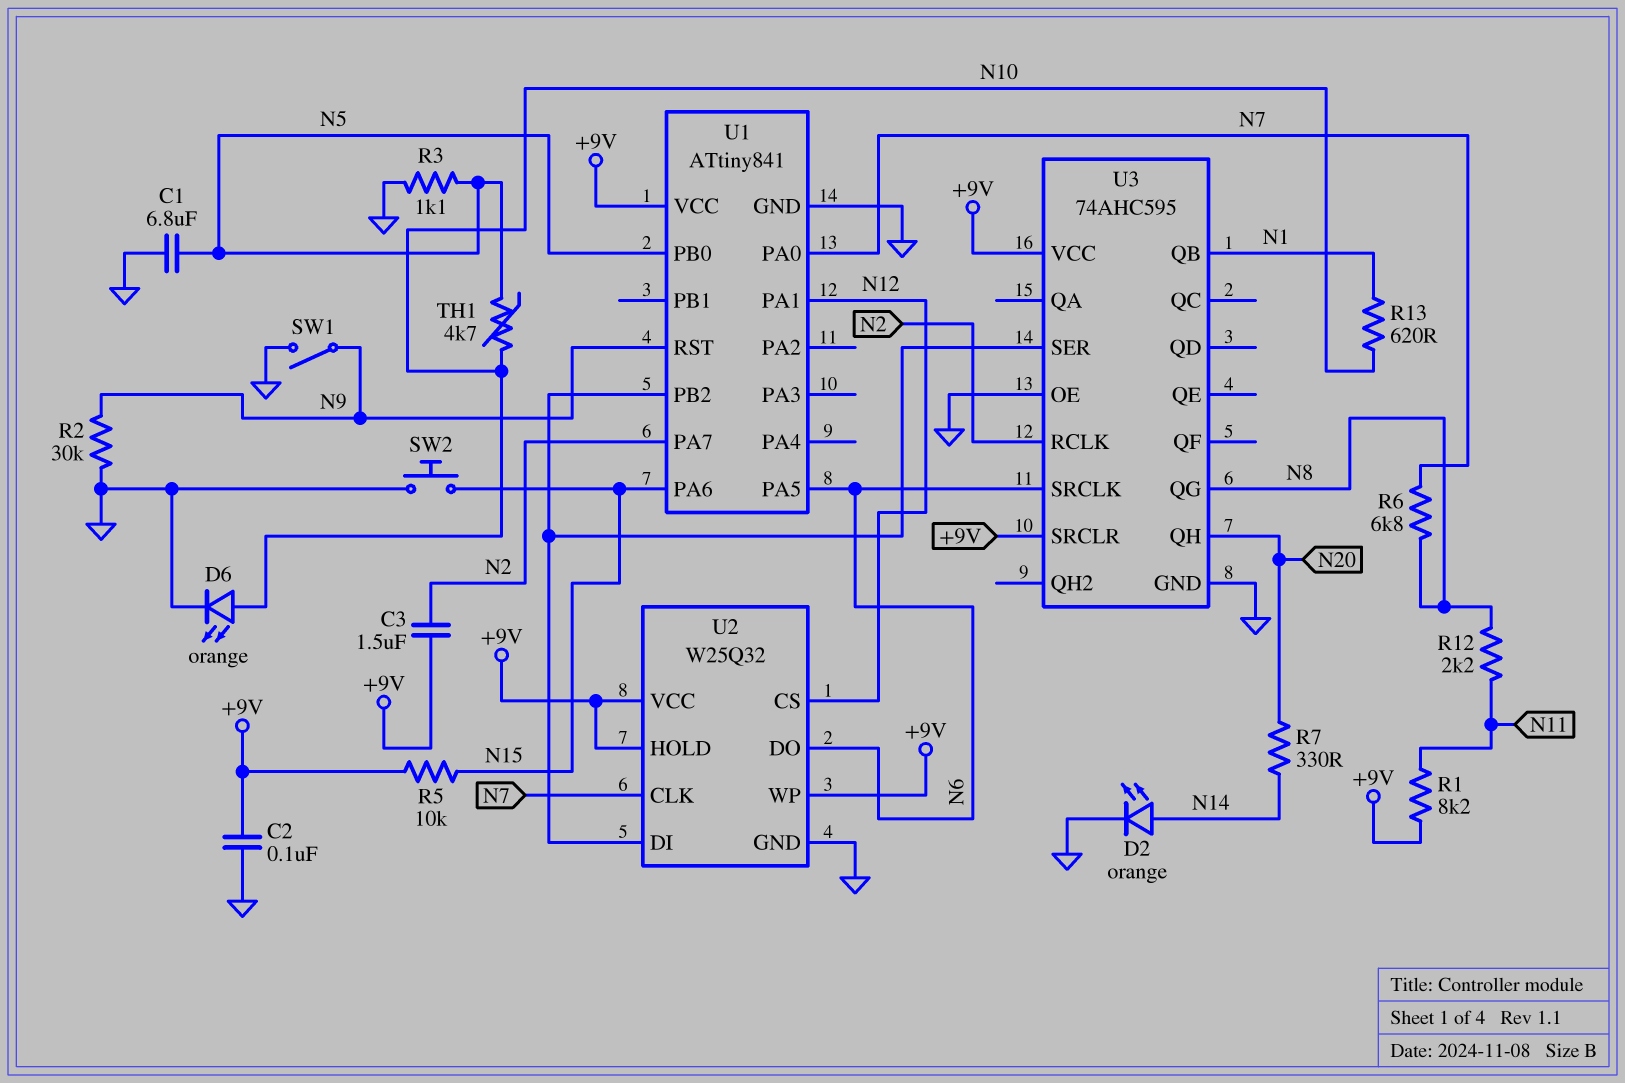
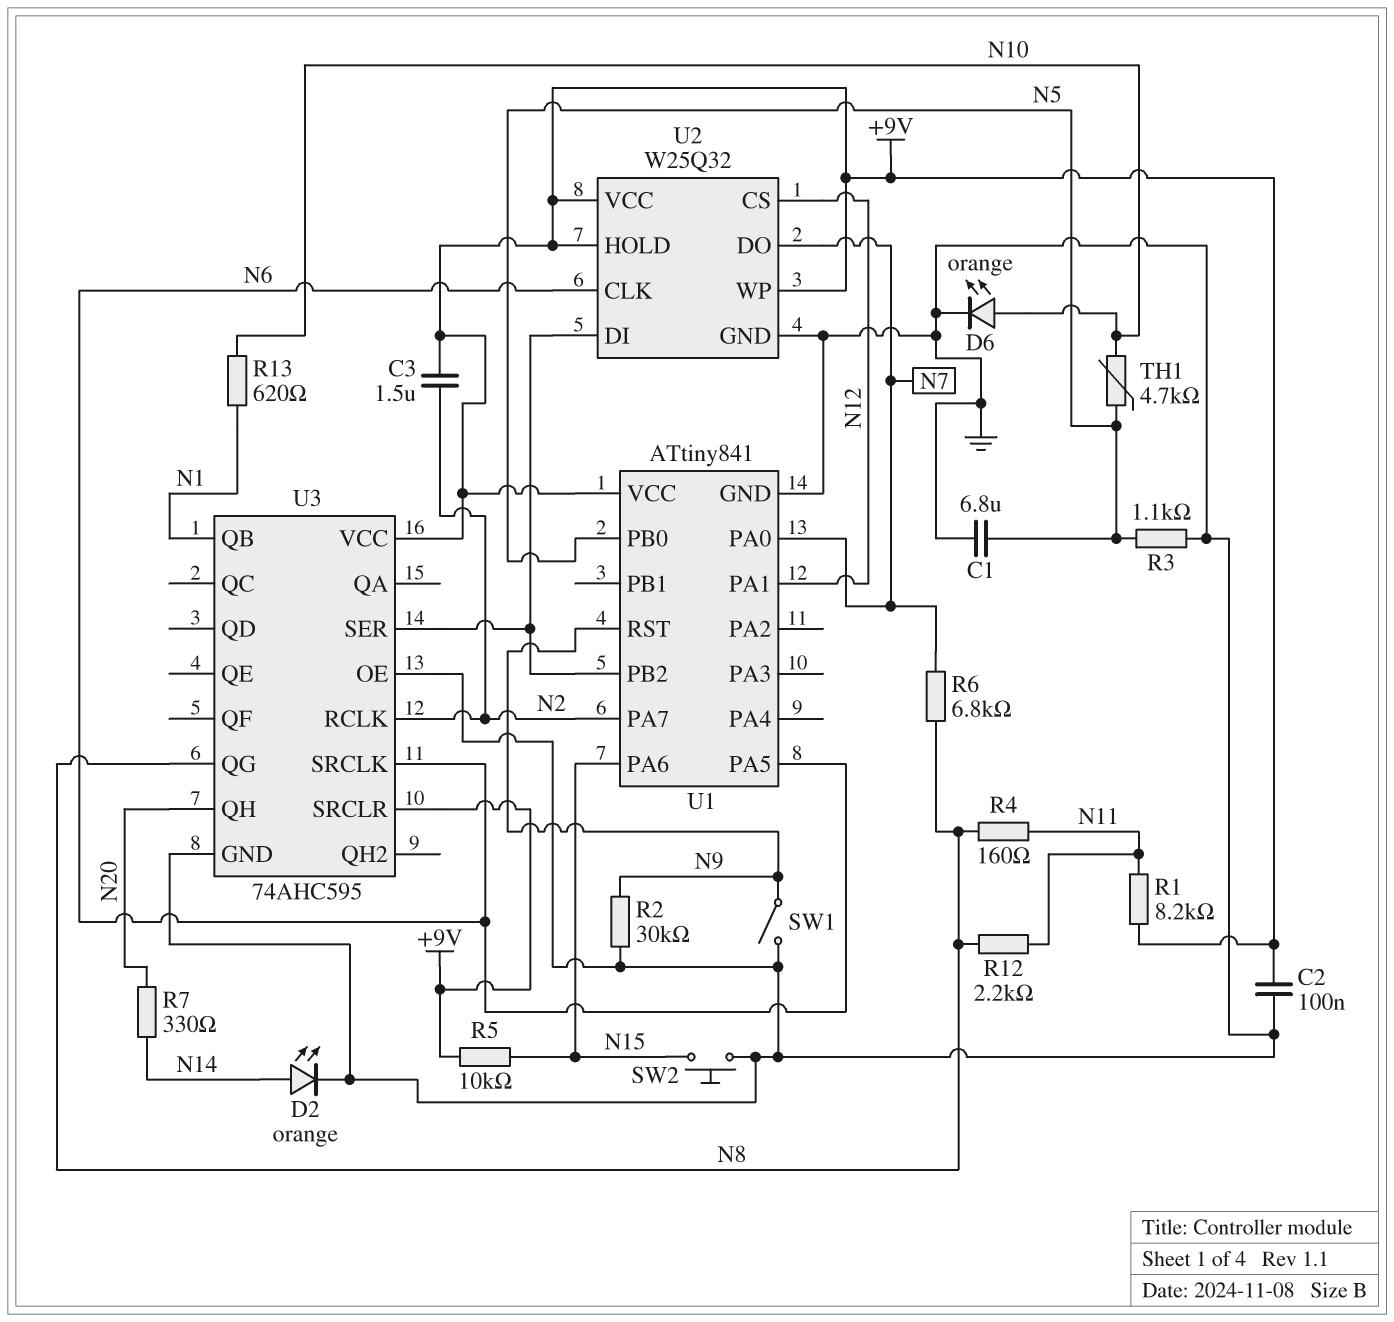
R4: none -> 160 (N8, N11)
U2 pin CLK: N7 -> N6
U2 pin DO: N6 -> N7

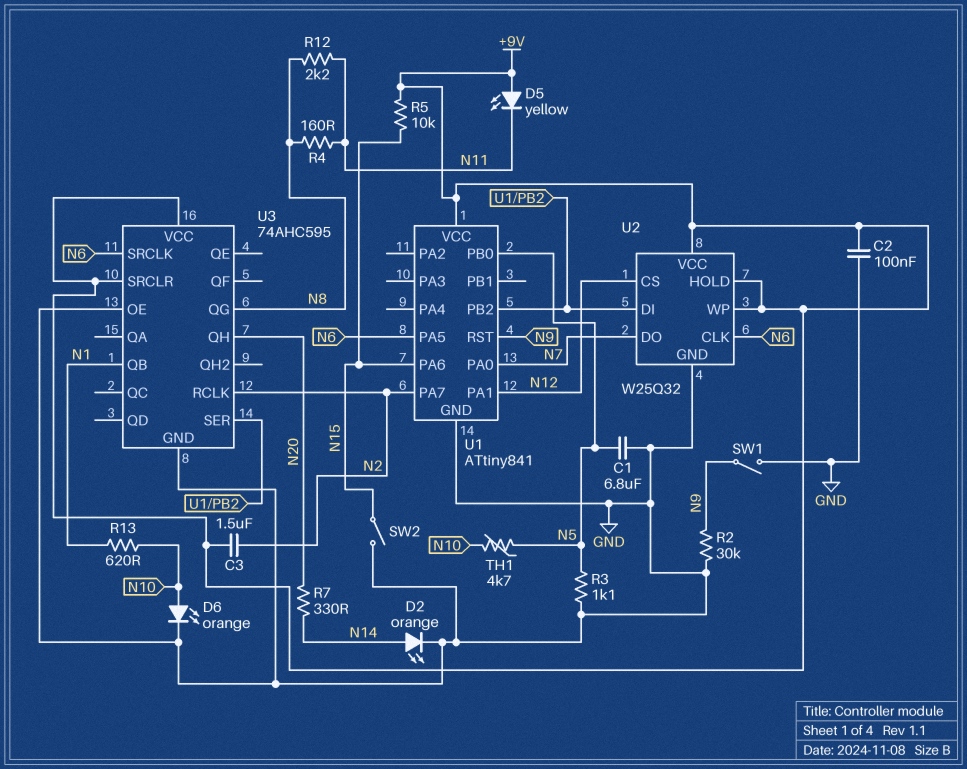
D5: none -> LED yellow (A +9V, K N11)
R1: 8.2k (+9V, N11) -> none
R6: 6.8k (N7, N8) -> none
SW2: button (GND, N15) -> switch (GND, N15)

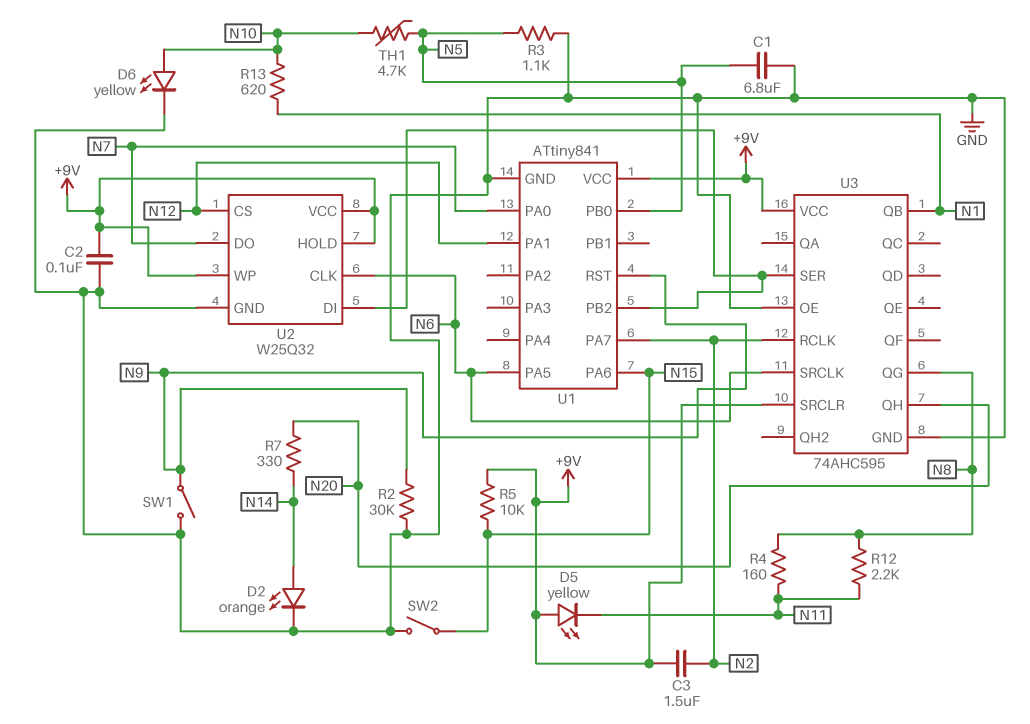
D6: LED orange (A N10, K GND) -> LED yellow (A N10, K GND)

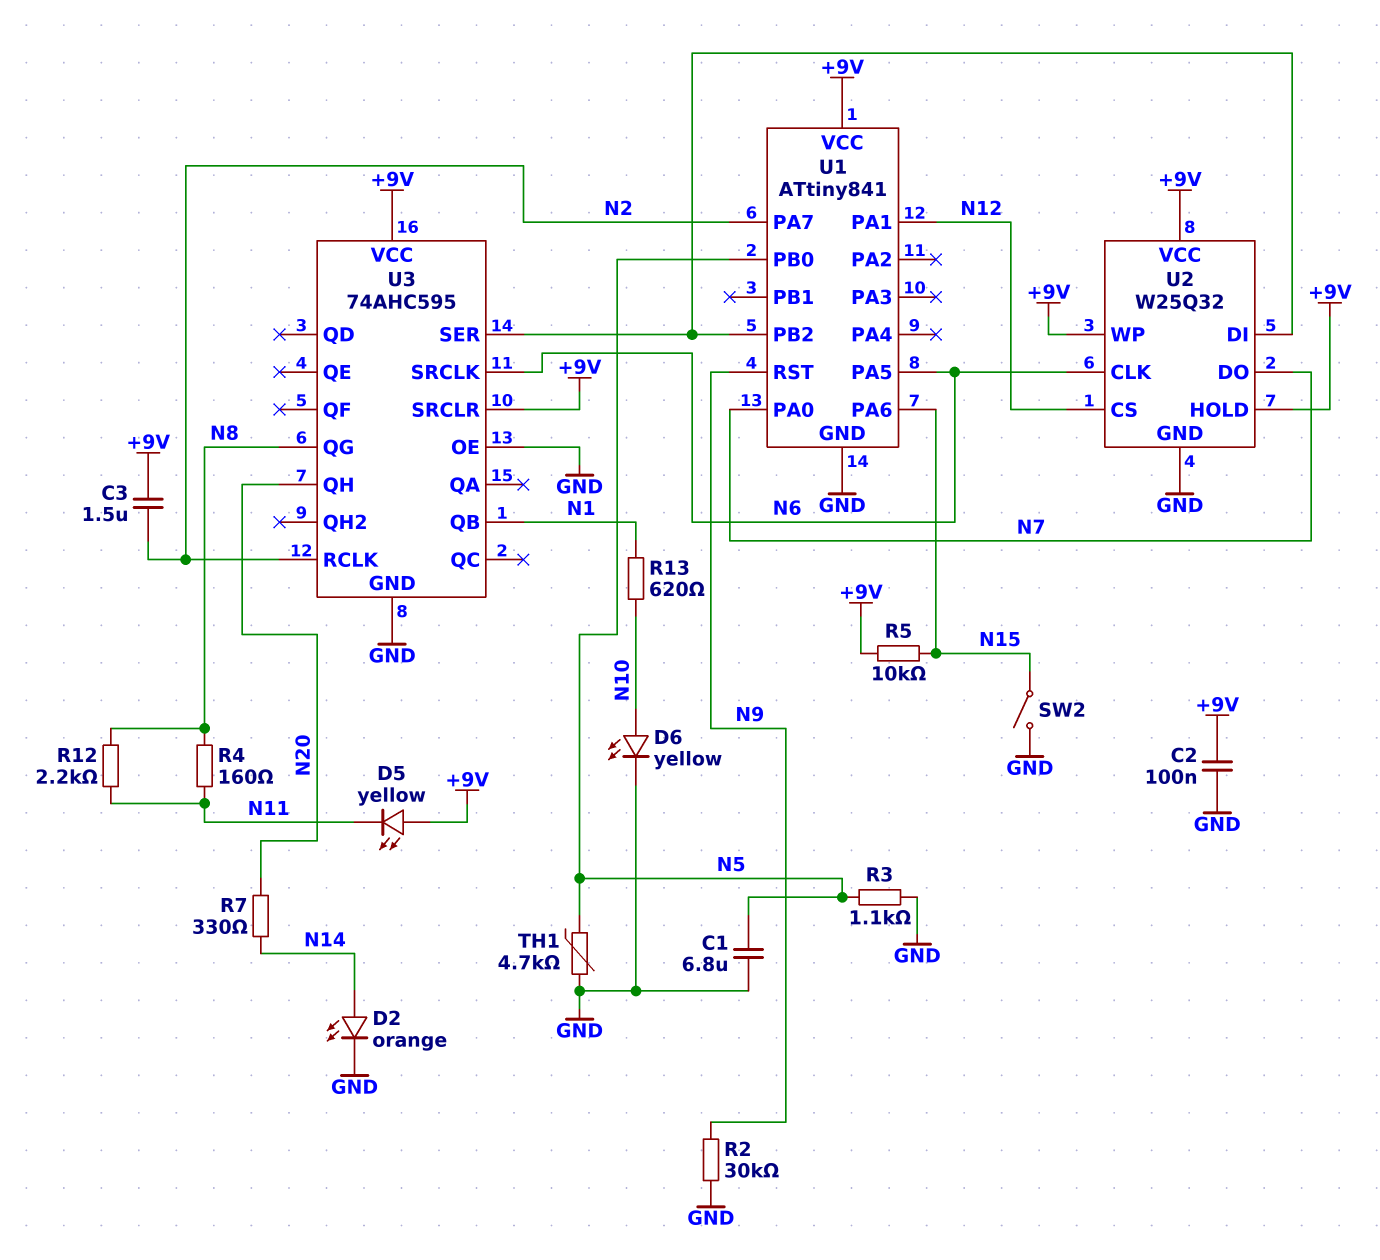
SW1: switch (GND, N9) -> none
TH1: 4.7k (N5, N10) -> 4.7k (GND, N5)

